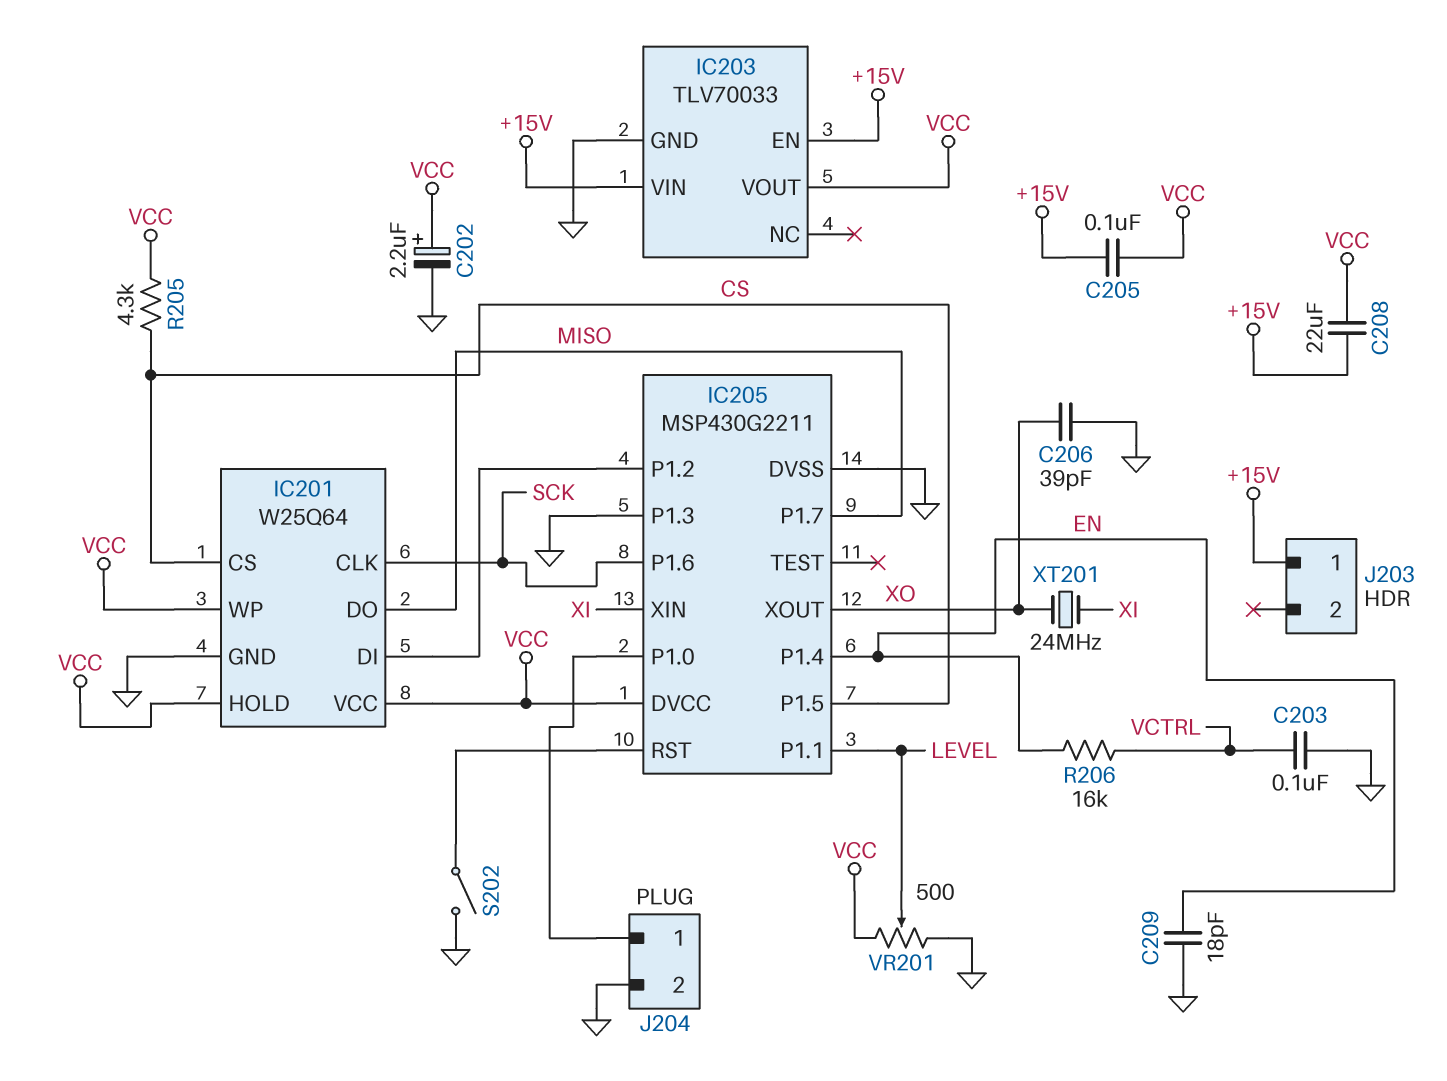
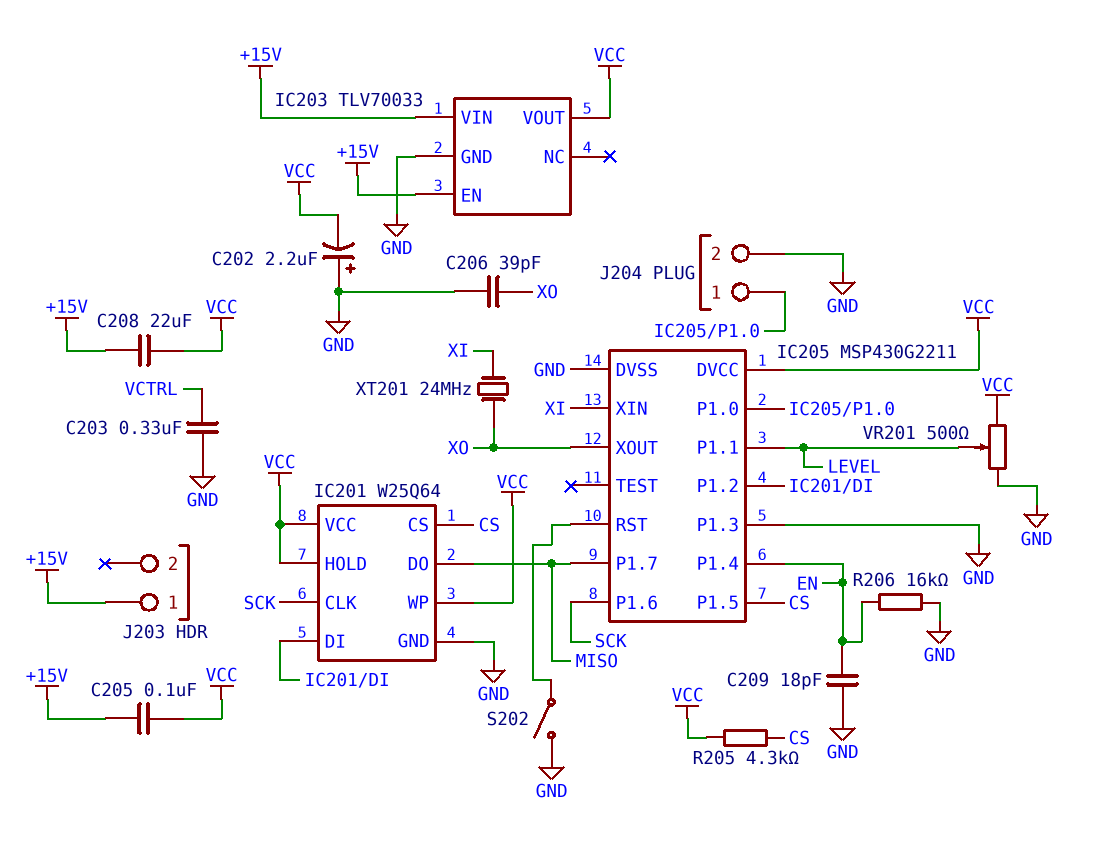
C202: 2.2uF (plus VCC, minus GND) -> 2.2uF (plus GND, minus VCC)
C203: 100nF (GND, VCTRL) -> 330nF (GND, VCTRL)
R206: 16k (EN, VCTRL) -> 16k (EN, GND)

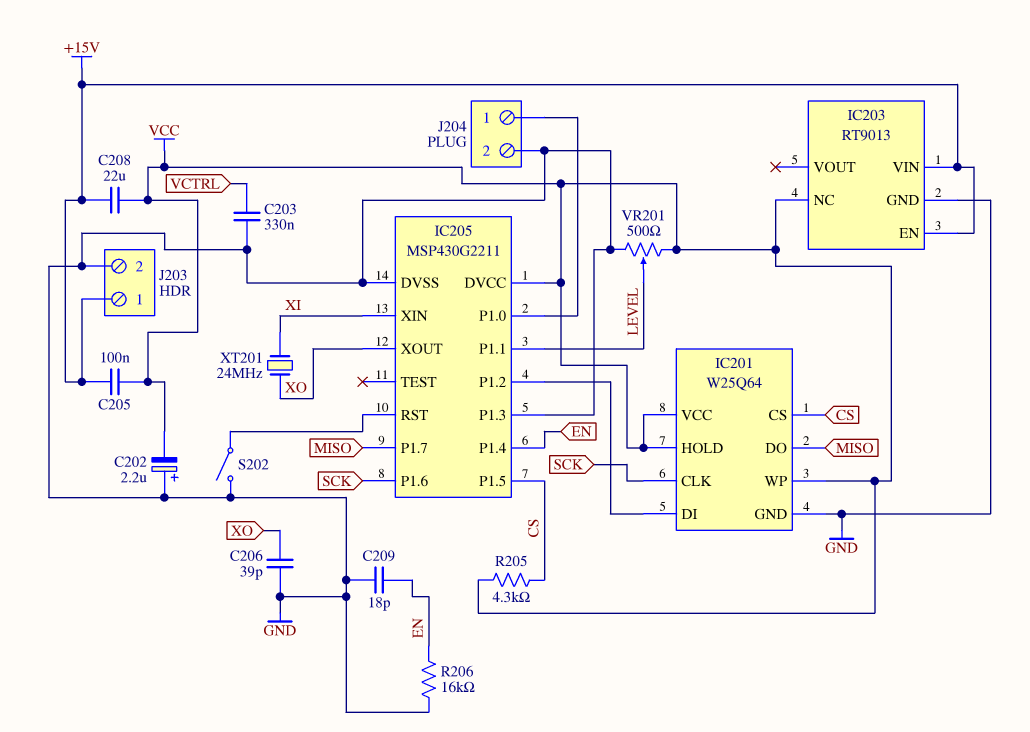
IC203: TLV70033 -> RT9013
IC203 pin NC: none -> VCC
IC203 pin VOUT: VCC -> none
J203 pin 2: none -> GND

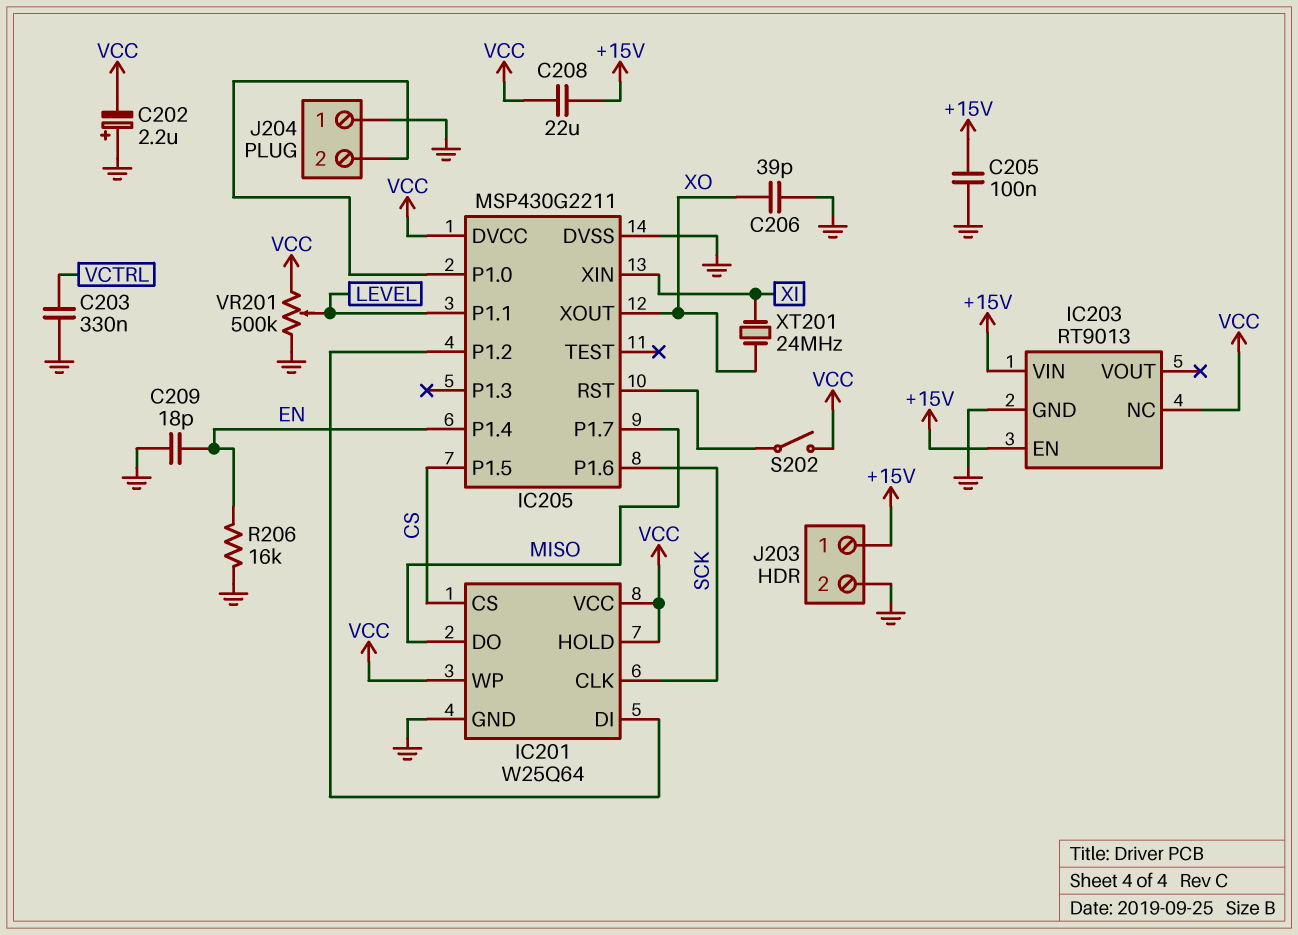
C205: 100nF (+15V, VCC) -> 100nF (+15V, GND)
IC205 pin P1.3: GND -> none
J204 pin 1: IC205/P1.0 -> GND
J204 pin 2: GND -> IC205/P1.0
R205: 4.3k (CS, VCC) -> none
S202: switch (GND, IC205/RST) -> switch (IC205/RST, VCC)
VR201: 500 (GND, VCC, wiper LEVEL) -> 500k (GND, VCC, wiper LEVEL)

